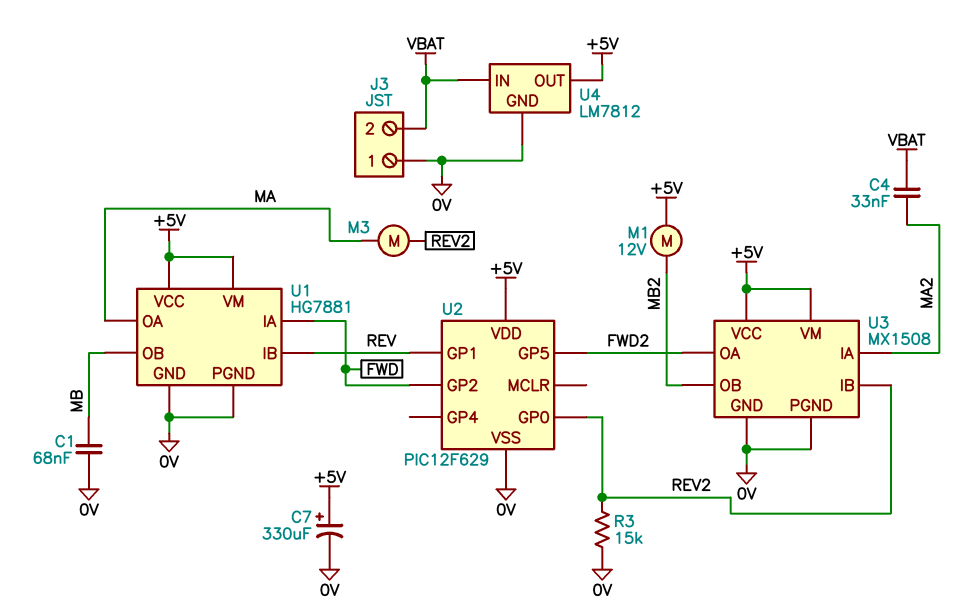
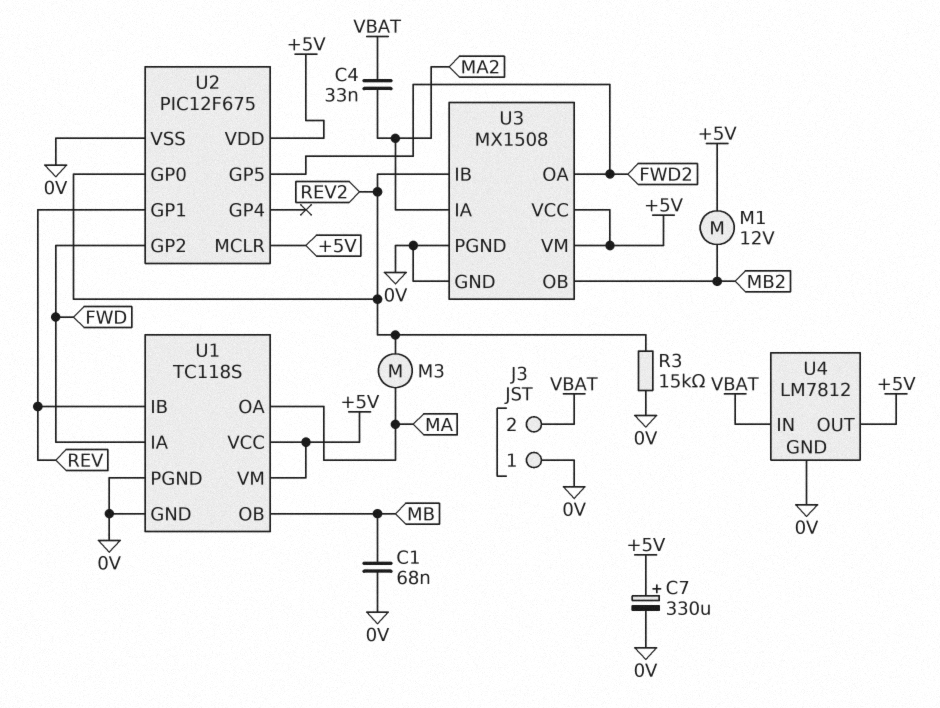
U1: HG7881 -> TC118S
U2: PIC12F629 -> PIC12F675
U2 pin MCLR: none -> +5V

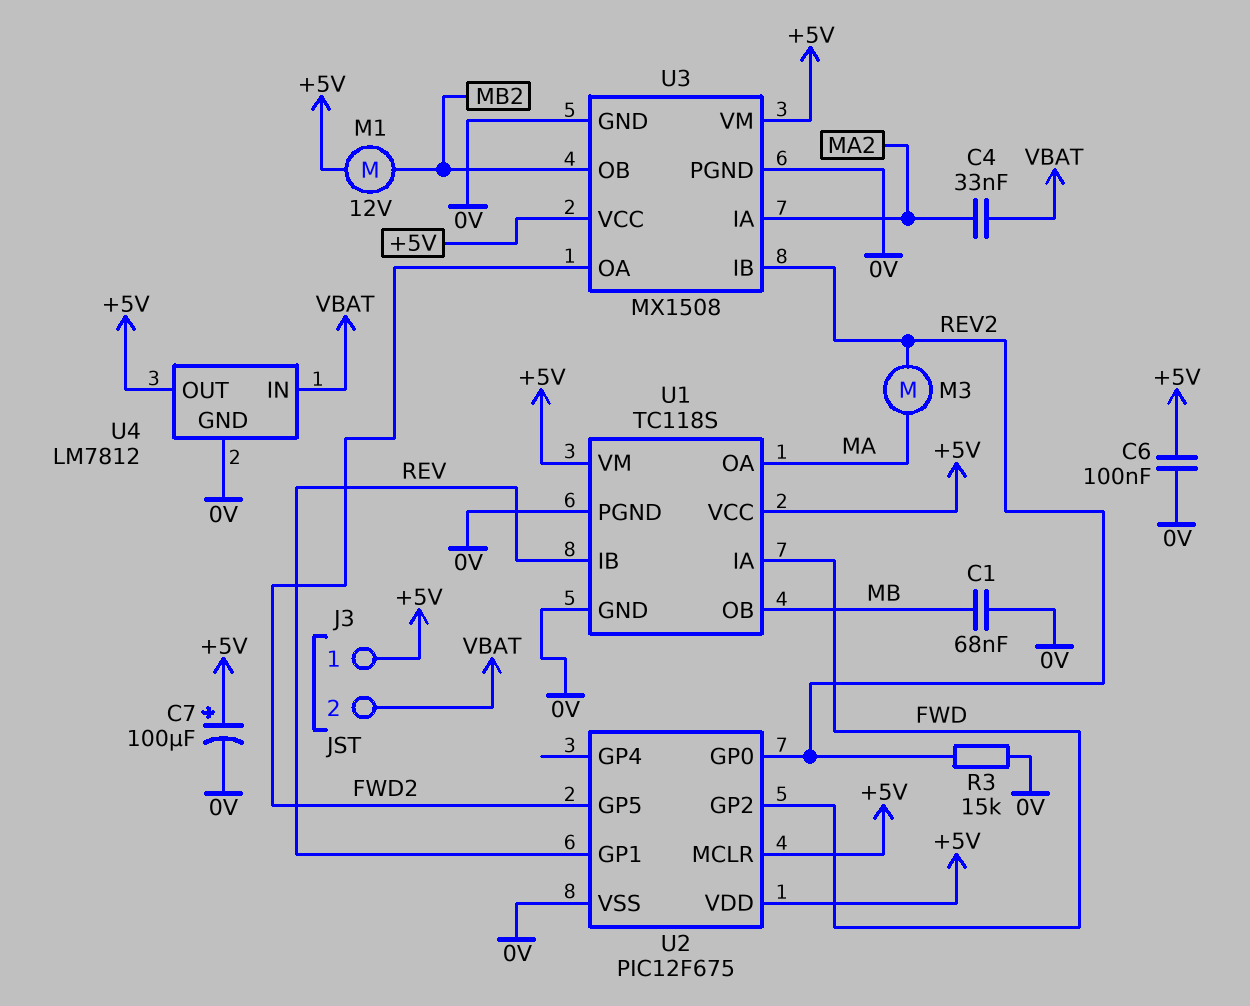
C6: none -> 100nF (+5V, 0V)
C7: 330uF (plus +5V, minus 0V) -> 100uF (plus +5V, minus 0V)
J3 pin 1: 0V -> +5V

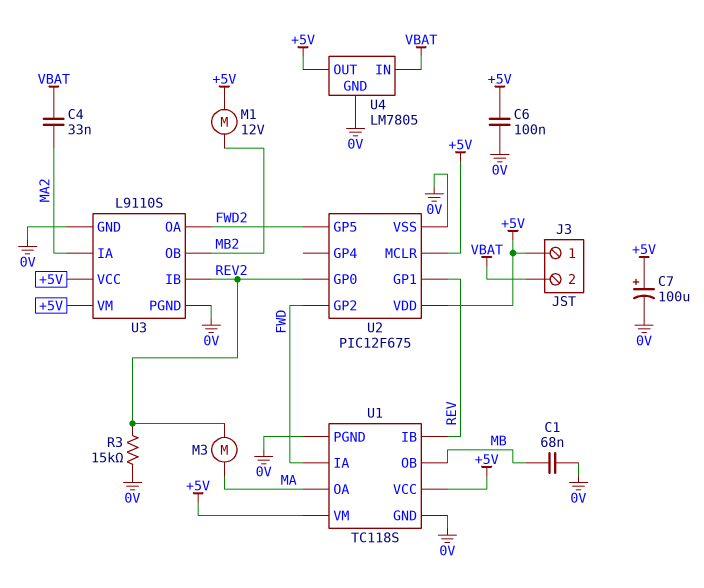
U3: MX1508 -> L9110S
U4: LM7812 -> LM7805

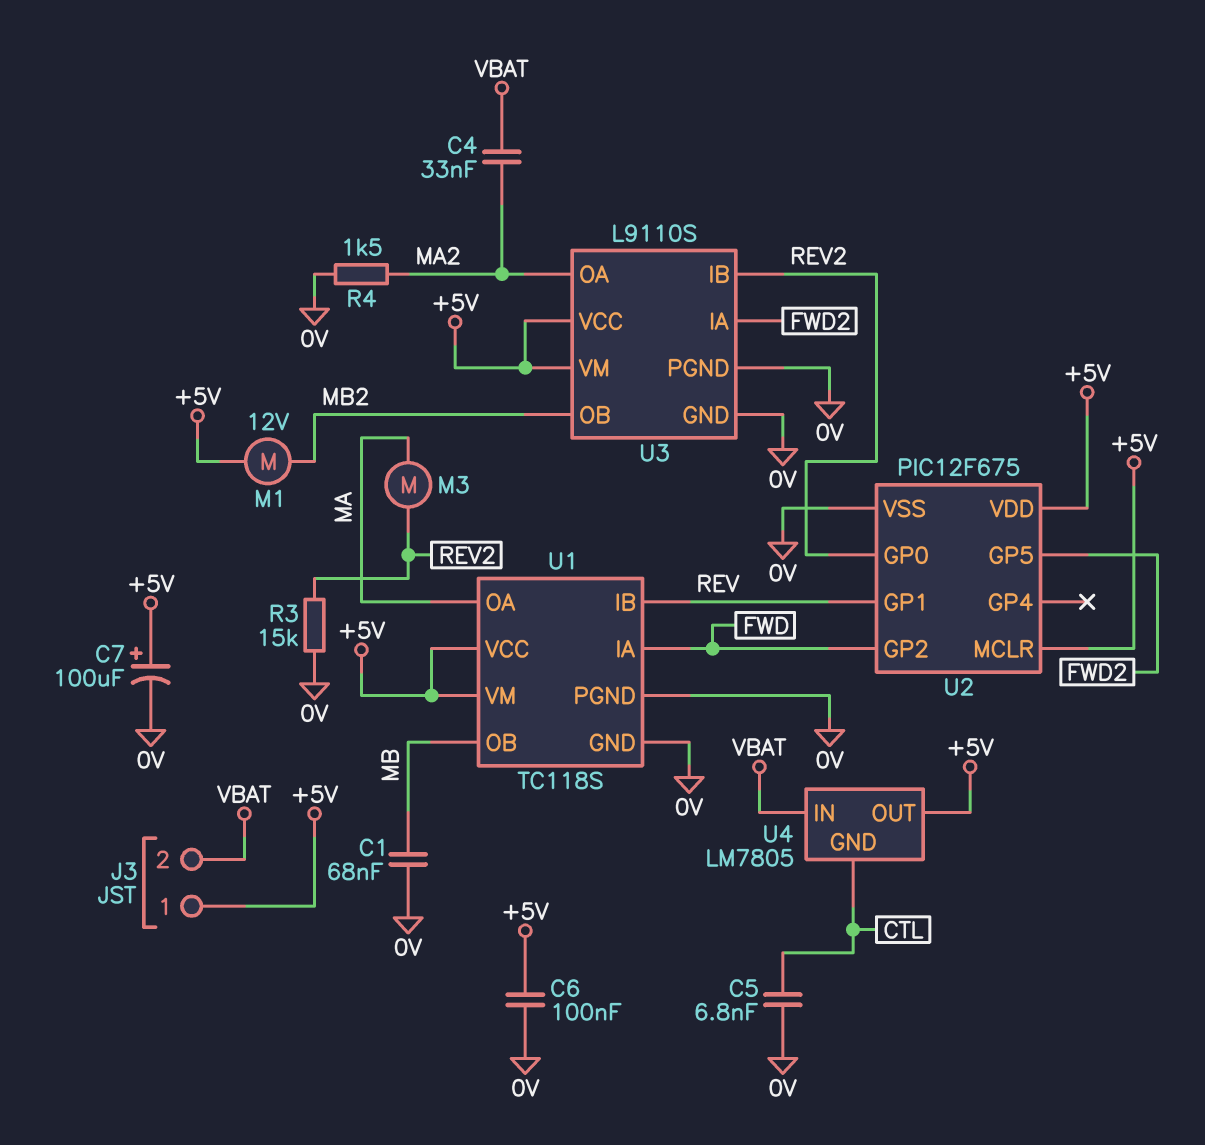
C5: none -> 6.8nF (0V, CTL)
R4: none -> 1.5k (0V, MA2)
U3 pin IA: MA2 -> FWD2
U3 pin OA: FWD2 -> MA2
U4 pin GND: 0V -> CTL

